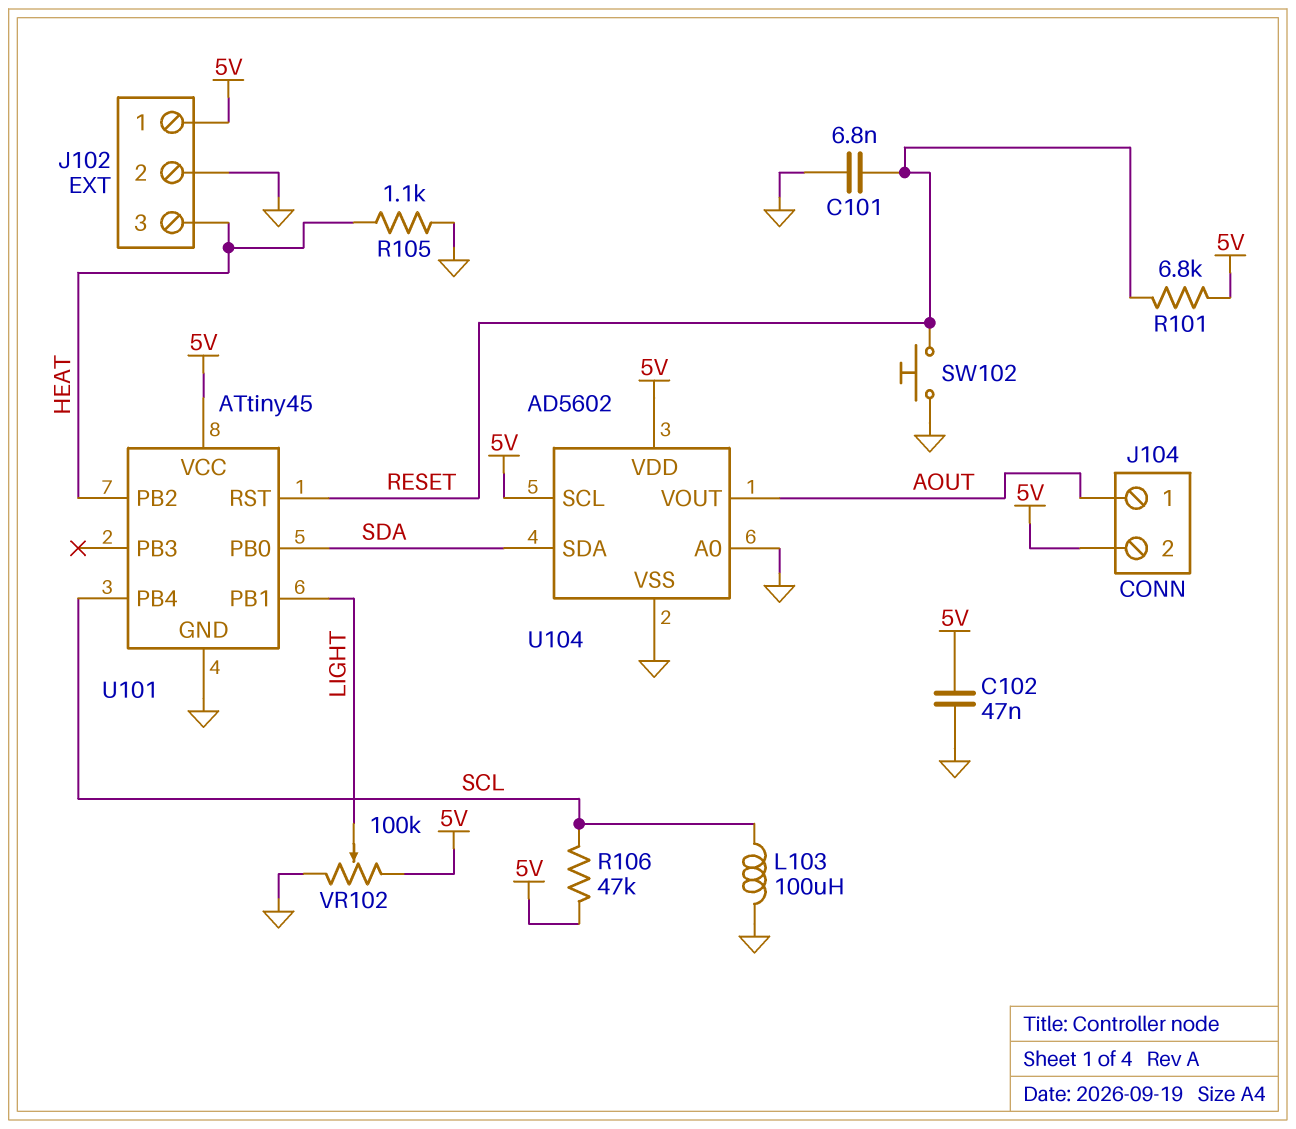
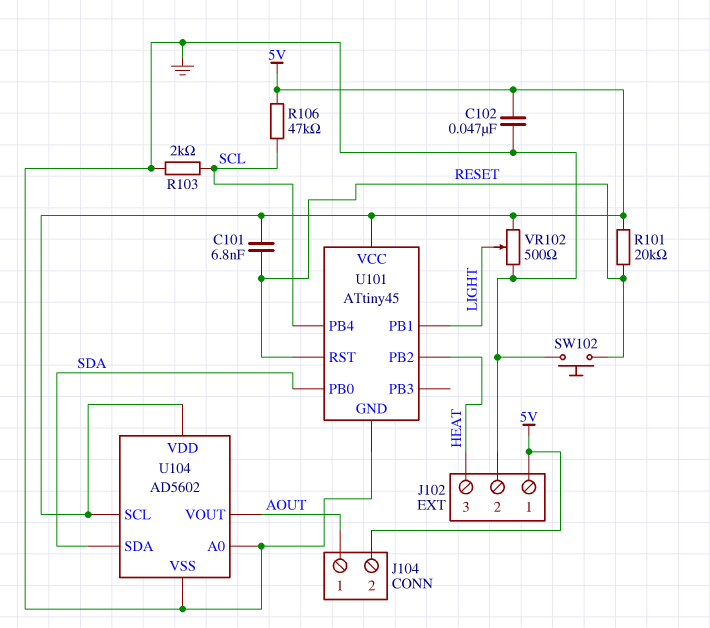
C101: 6.8nF (GND, RESET) -> 6.8nF (5V, RESET)
L103: 100uH (GND, SCL) -> none
R101: 6.8k (5V, RESET) -> 20k (5V, RESET)
R103: none -> 2k (GND, SCL)
R105: 1.1k (GND, HEAT) -> none
VR102: 100k (5V, GND, wiper LIGHT) -> 500 (5V, GND, wiper LIGHT)

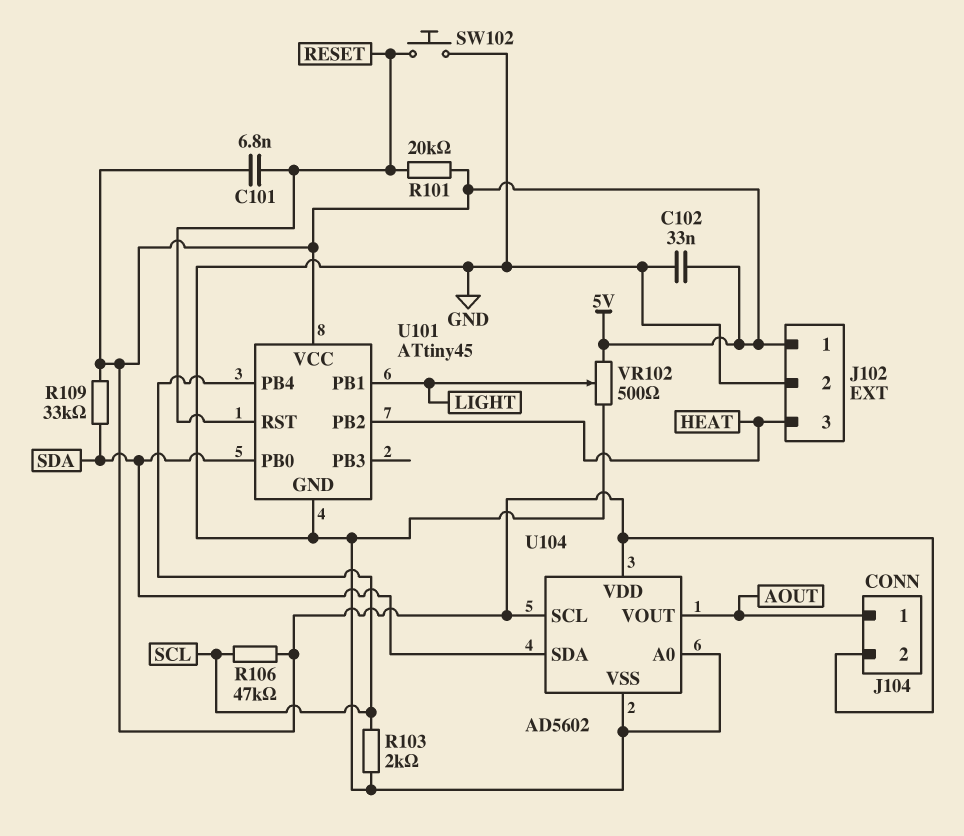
C102: 47nF (5V, GND) -> 33nF (5V, GND)
R109: none -> 33k (5V, SDA)

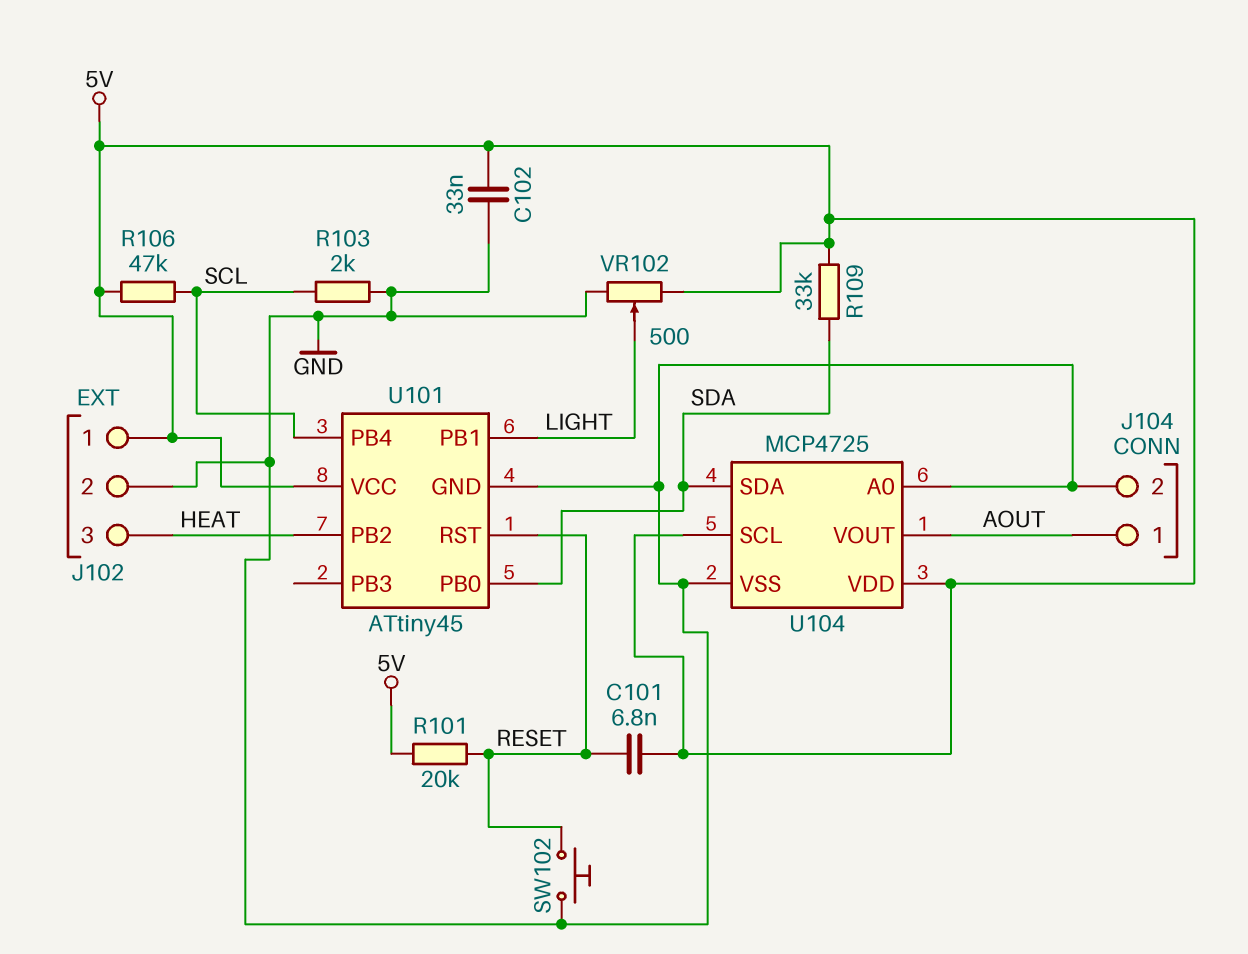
J104 pin 2: 5V -> GND
U104: AD5602 -> MCP4725

